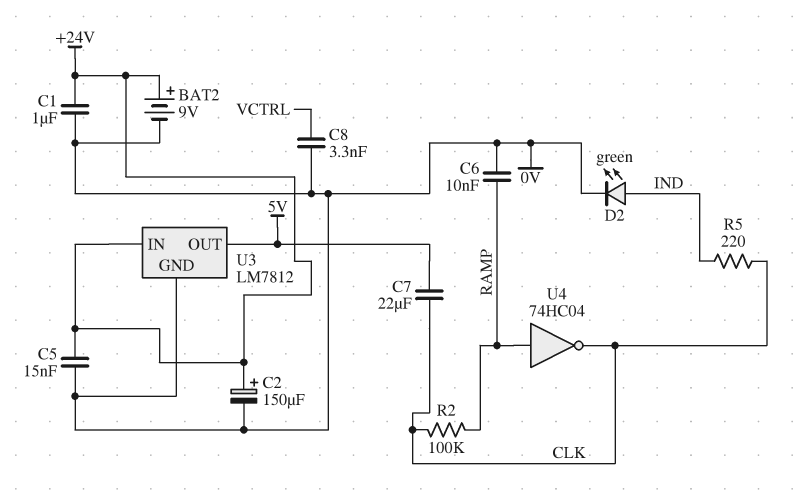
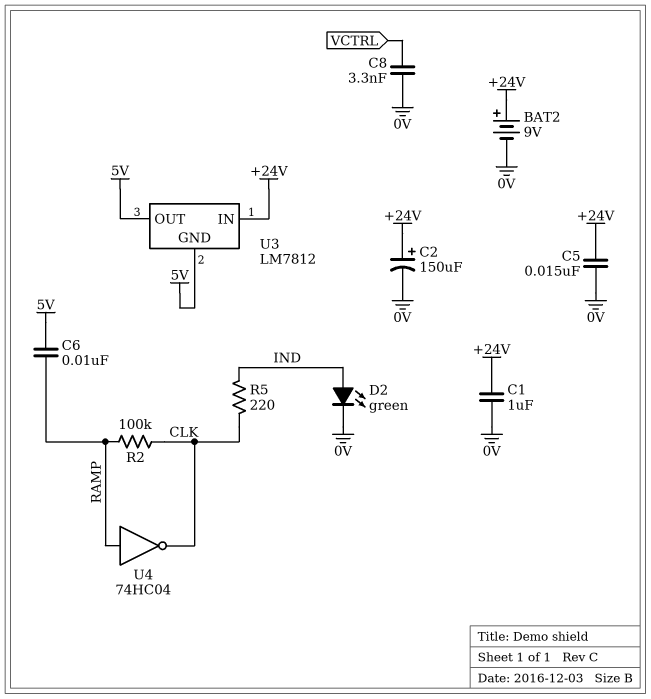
C6: 10nF (0V, RAMP) -> 10nF (5V, RAMP)
C7: 22uF (5V, CLK) -> none
U3 pin GND: 0V -> 5V

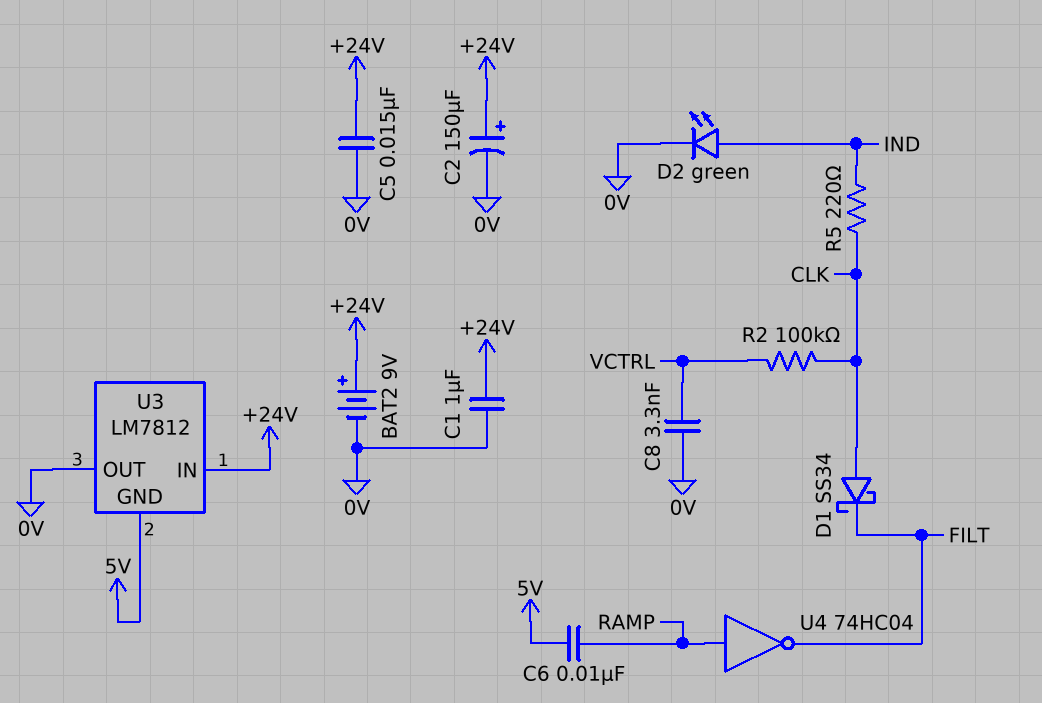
D1: none -> schottky SS34 (A CLK, K FILT)
R2: 100k (CLK, RAMP) -> 100k (CLK, VCTRL)
U3 pin OUT: 5V -> 0V
U4: NOT 74HC04 (in RAMP, out CLK) -> NOT 74HC04 (in RAMP, out FILT)

